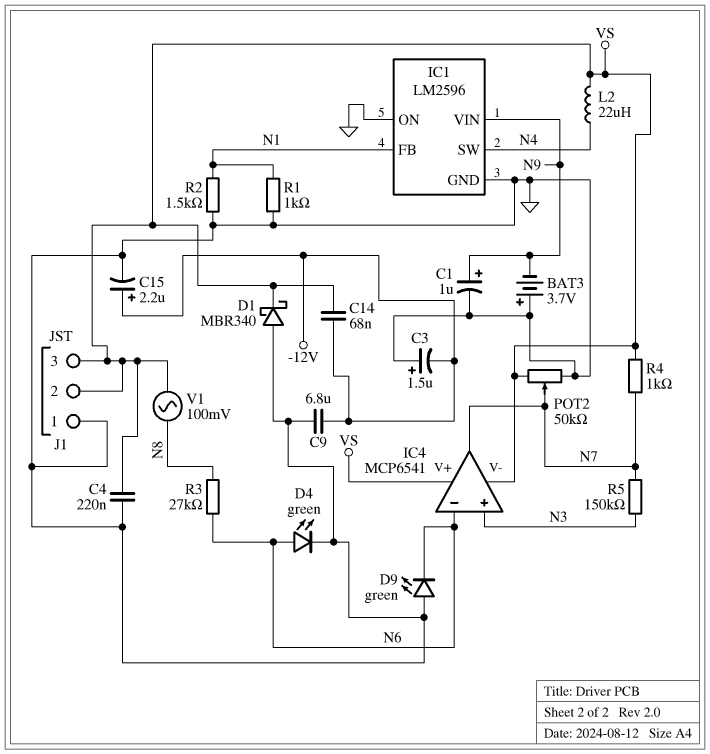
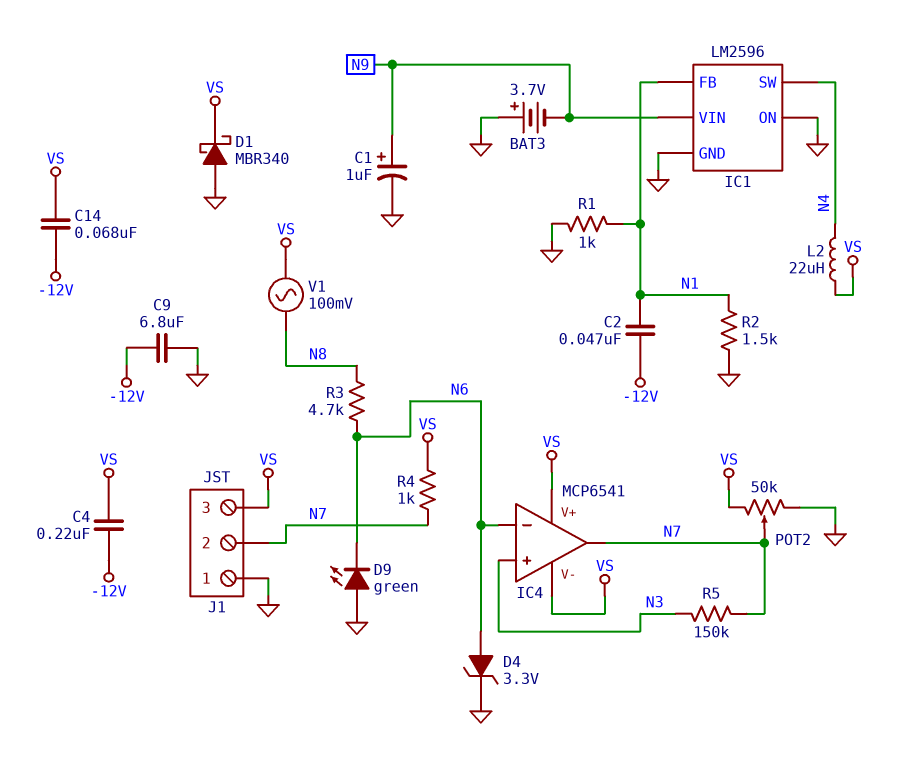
C2: none -> 47nF (-12V, N1)
C3: 1.5uF (plus GND, minus -12V) -> none
C4: 220nF (GND, VS) -> 220nF (-12V, VS)
C15: 2.2uF (plus -12V, minus GND) -> none
D4: LED green (A N6, K GND) -> zener 3.3V (A N6, K GND)
J1 pin 2: VS -> N7
R3: 27k (N6, N8) -> 4.7k (N6, N8)

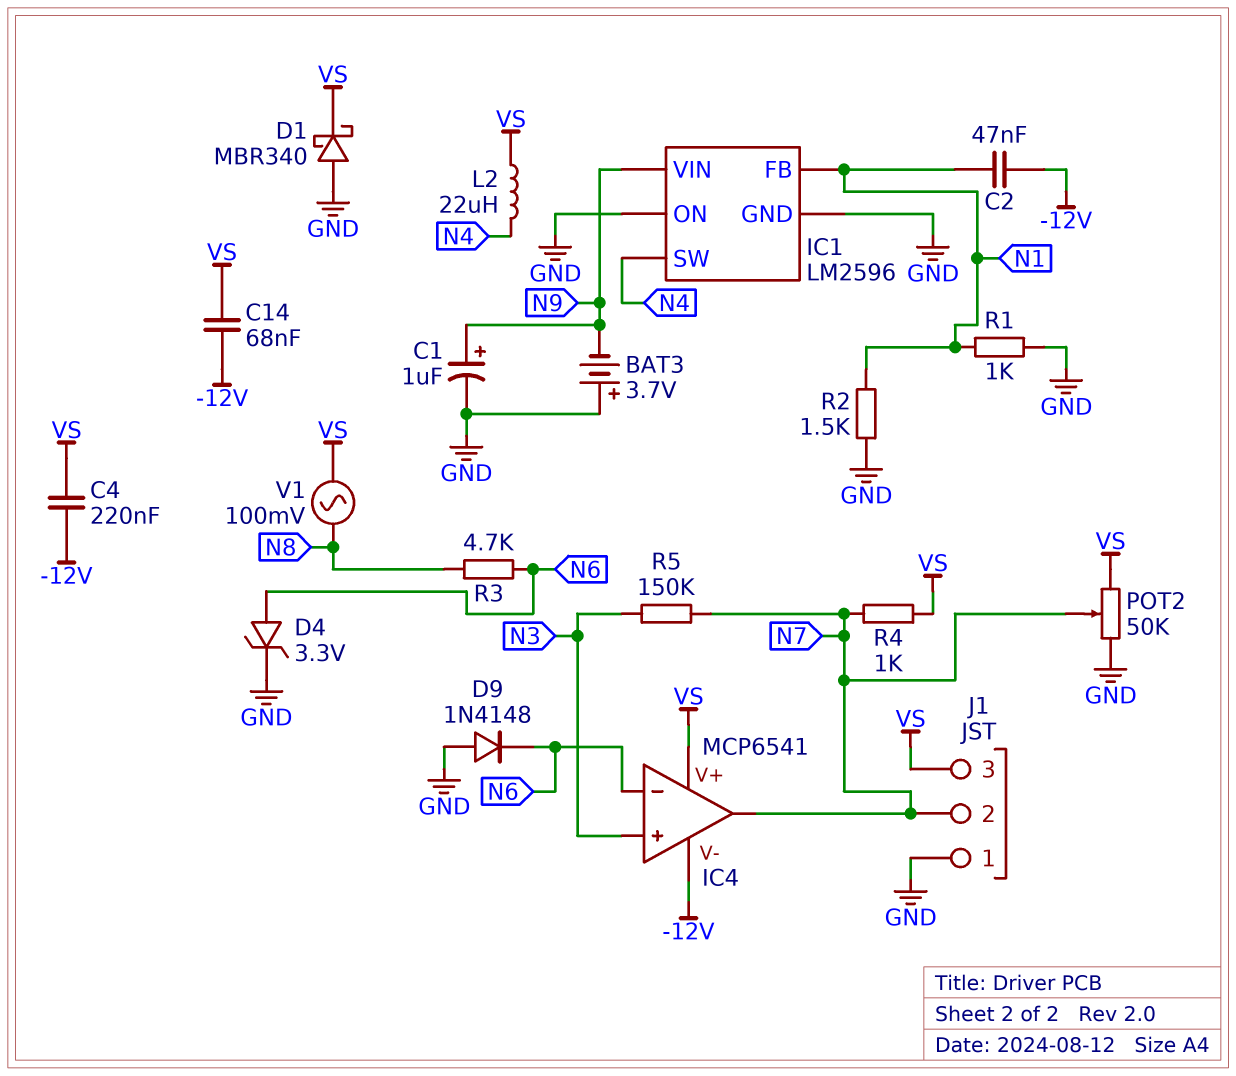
C9: 6.8uF (-12V, GND) -> none
D9: LED green (A GND, K N6) -> diode 1N4148 (A GND, K N6)
IC4 pin V-: VS -> -12V

